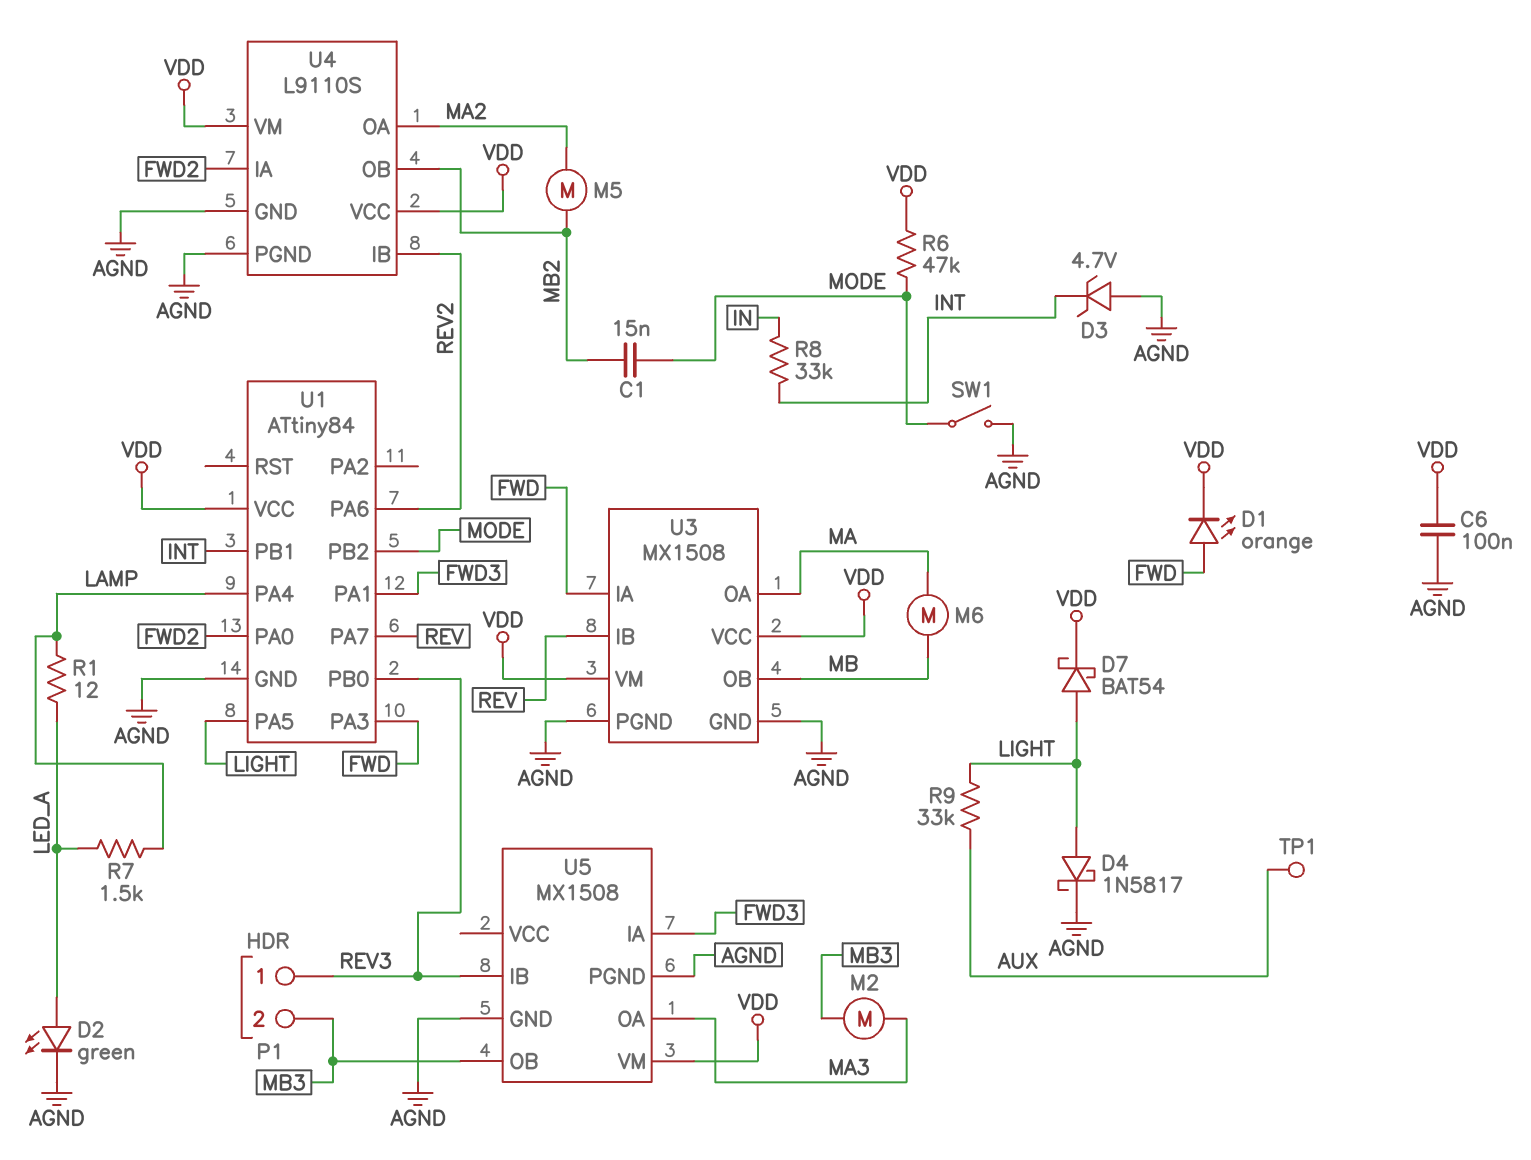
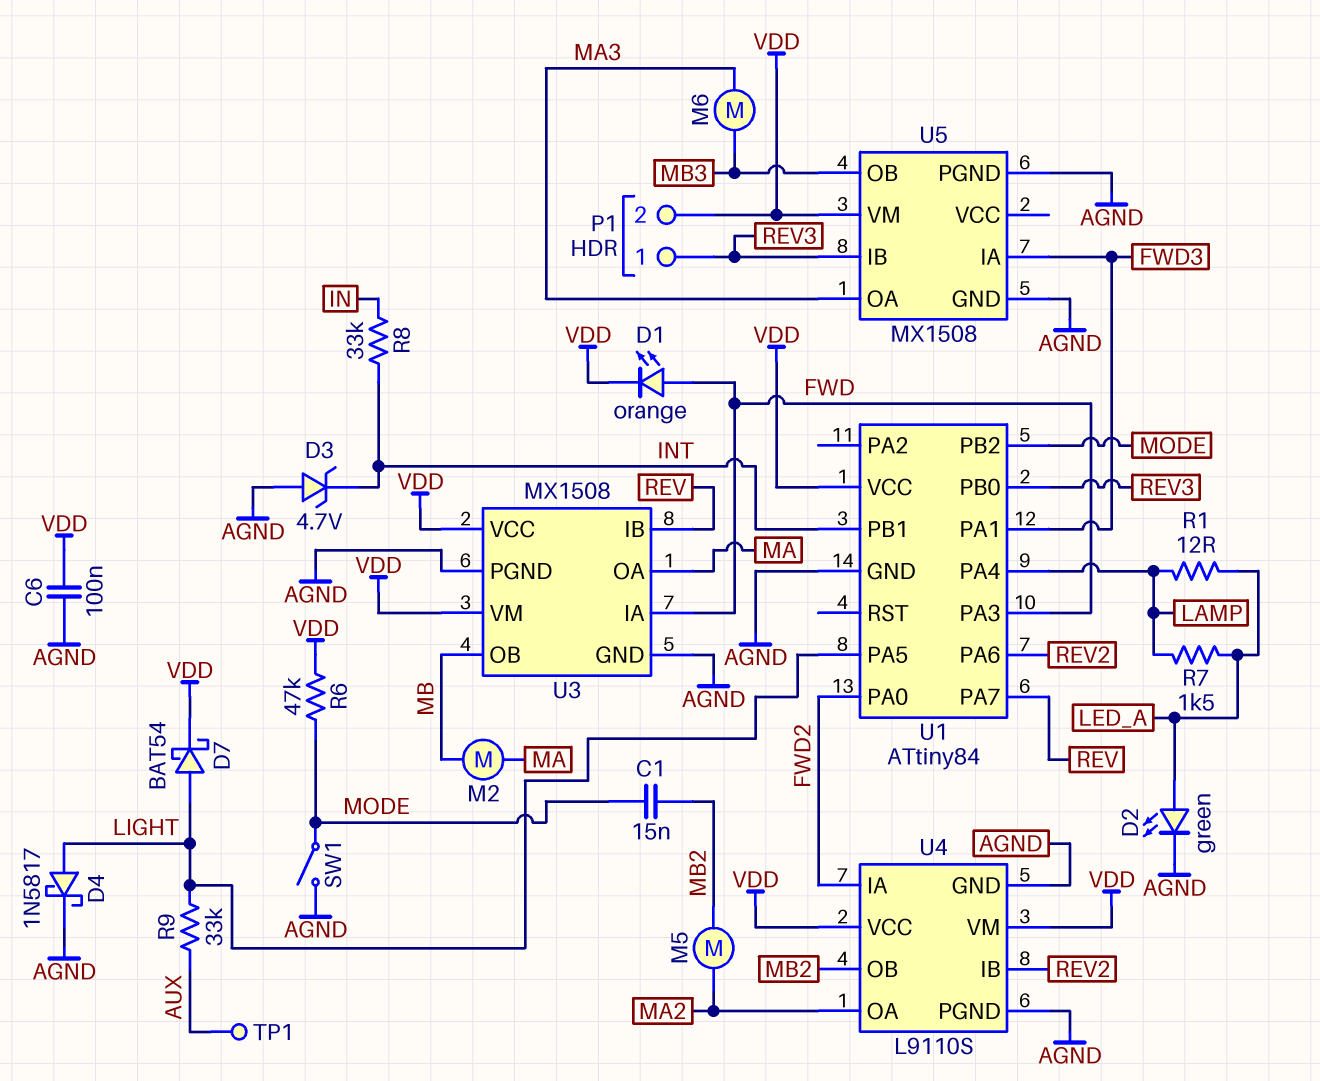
M2: motor (MA3, MB3) -> motor (MA, MB)
M6: motor (MA, MB) -> motor (MA3, MB3)
P1 pin 2: MB3 -> VDD

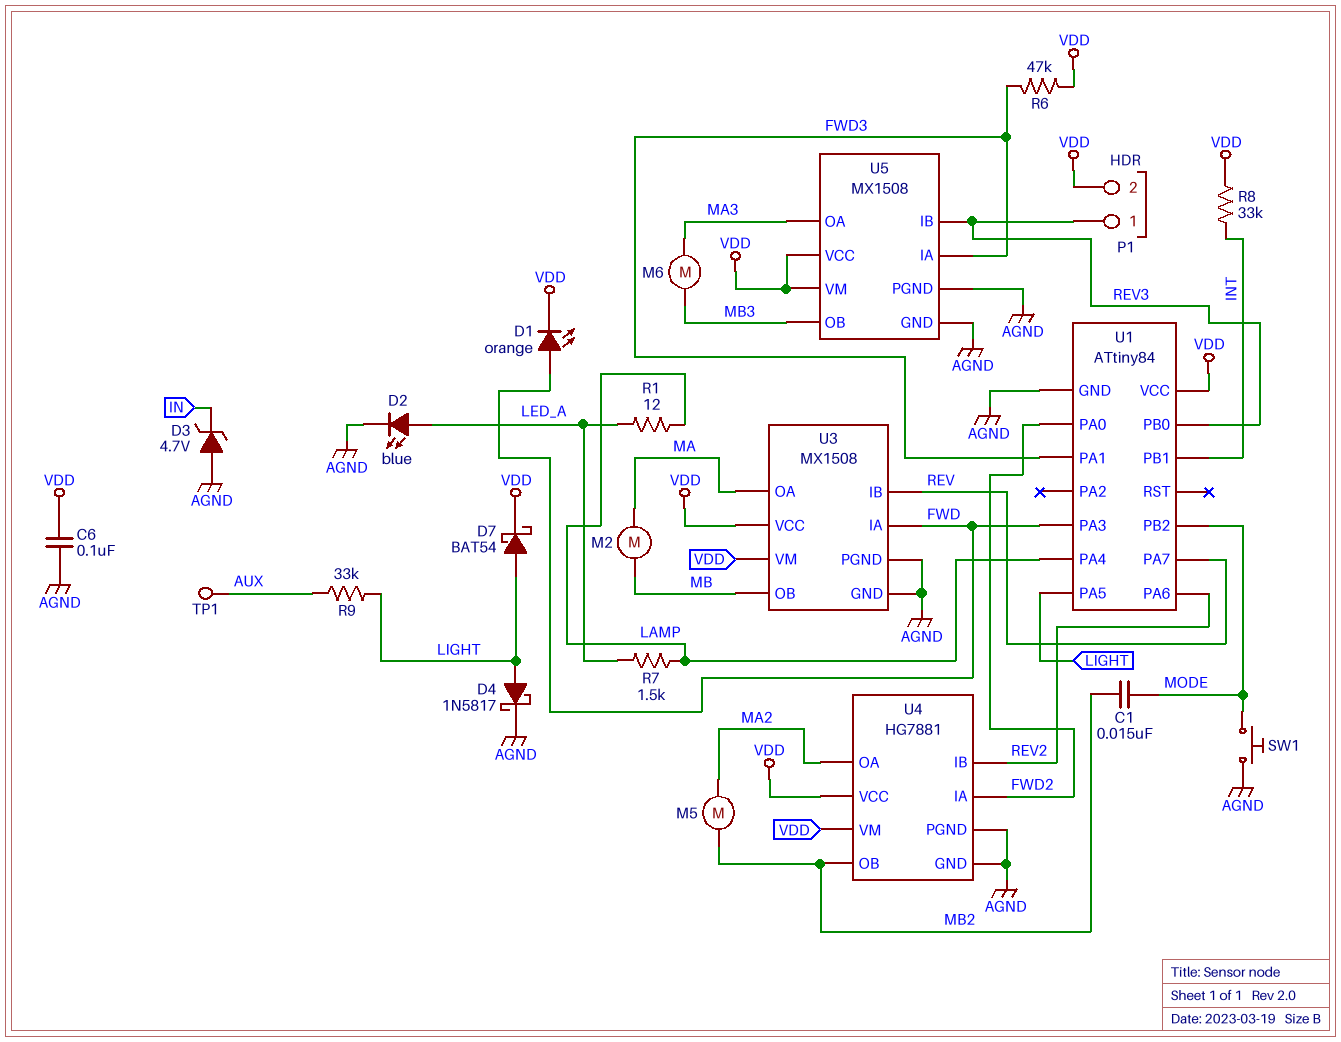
D2: LED green (A LED_A, K AGND) -> LED blue (A LED_A, K AGND)
D3: zener 4.7V (A AGND, K INT) -> zener 4.7V (A AGND, K IN)
R6: 47k (MODE, VDD) -> 47k (FWD3, VDD)
R8: 33k (IN, INT) -> 33k (INT, VDD)
SW1: switch (AGND, MODE) -> button (AGND, MODE)
U4: L9110S -> HG7881
U5 pin VCC: none -> VDD

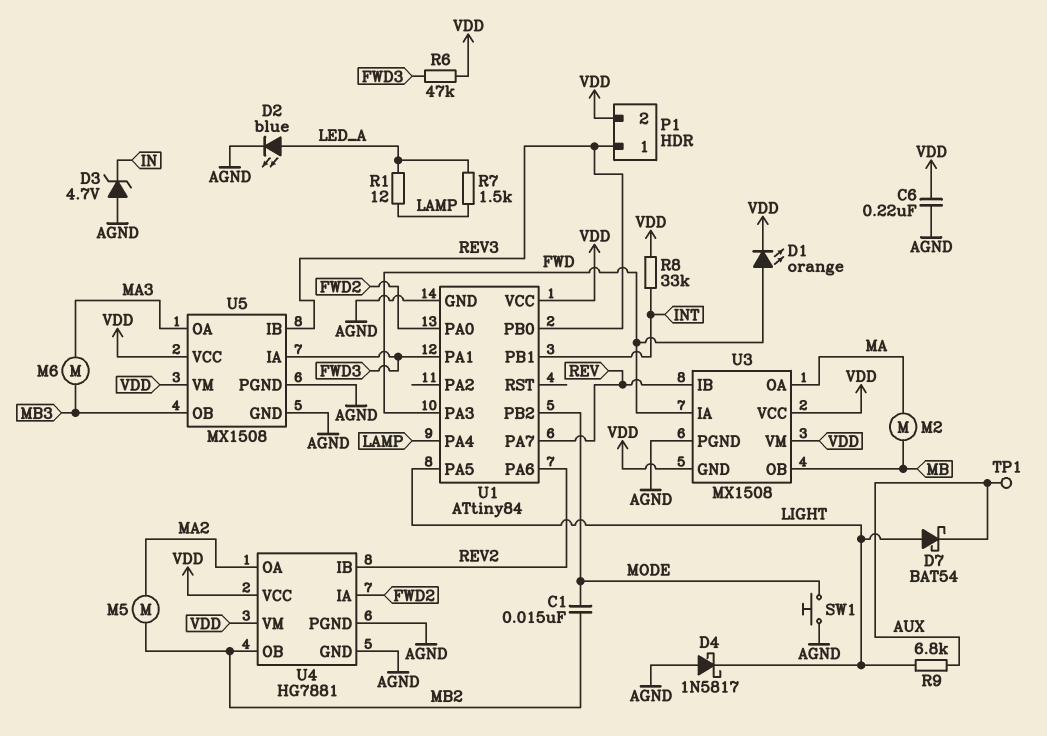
C6: 100nF (AGND, VDD) -> 220nF (AGND, VDD)
D4: schottky 1N5817 (A LIGHT, K AGND) -> schottky 1N5817 (A AGND, K LIGHT)
D7: schottky BAT54 (A LIGHT, K VDD) -> schottky BAT54 (A LIGHT, K AUX)
R9: 33k (AUX, LIGHT) -> 6.8k (AUX, LIGHT)
U3 pin GND: AGND -> VDD

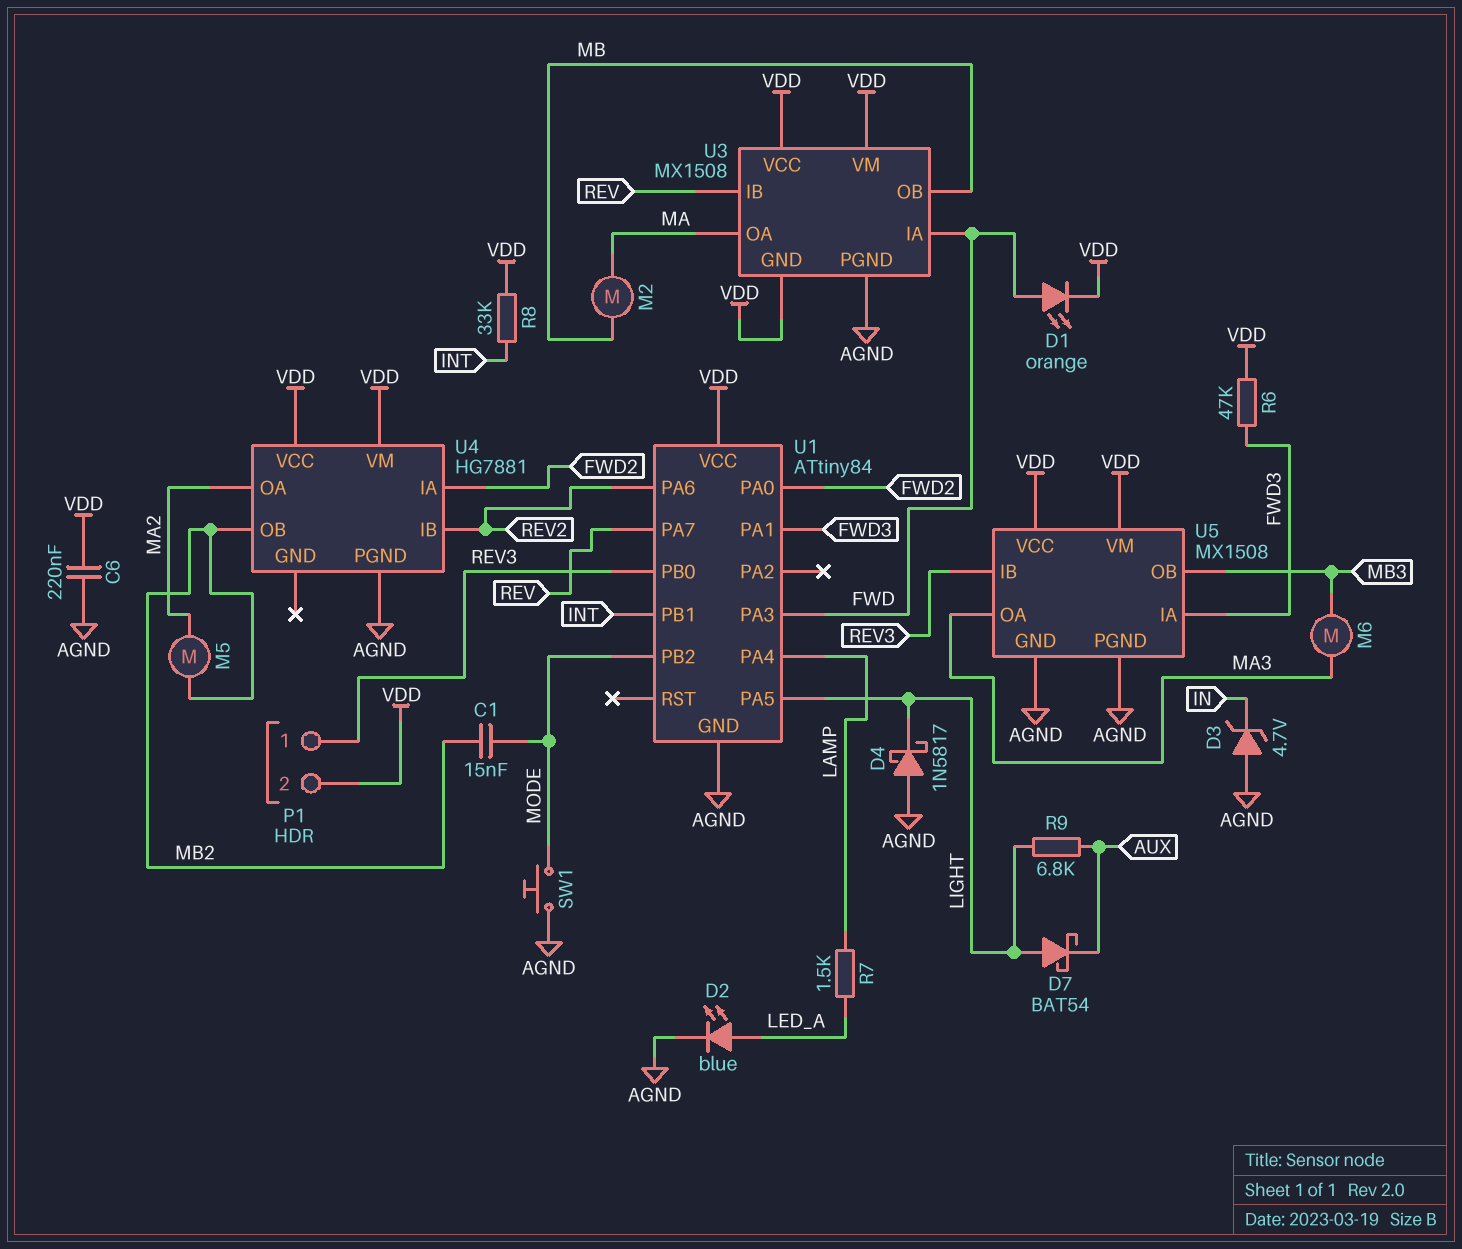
R1: 12 (LAMP, LED_A) -> none
TP1: test point (AUX) -> none
U4 pin GND: AGND -> none

